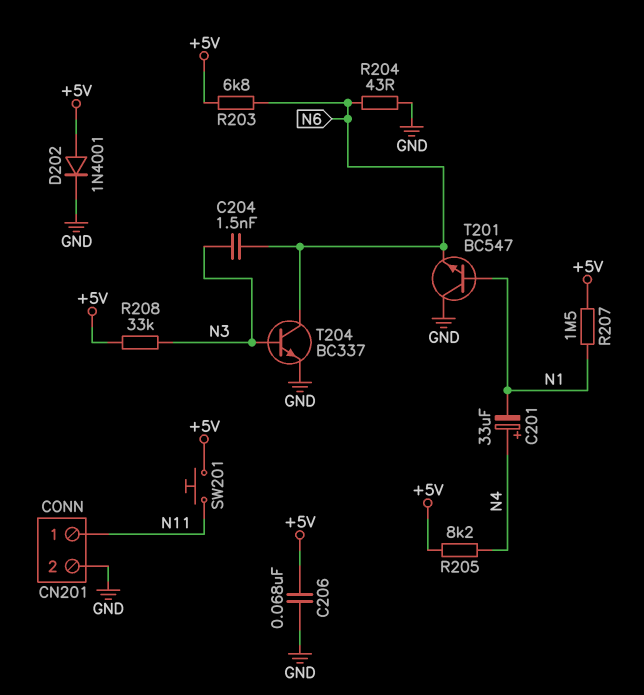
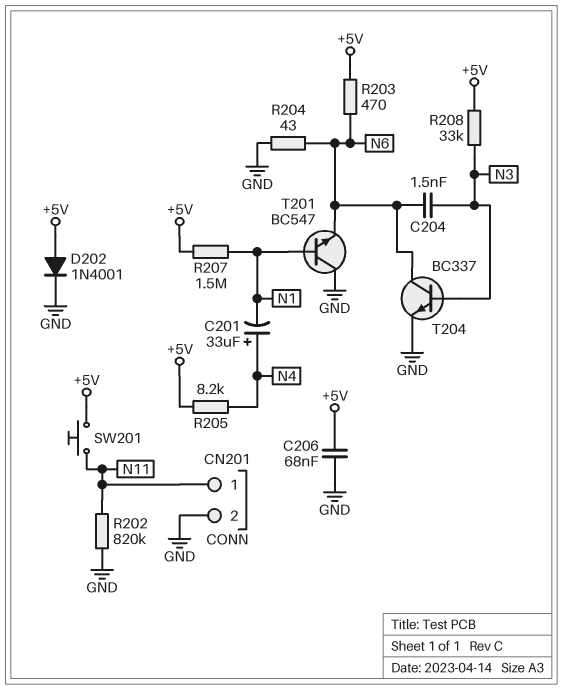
R202: none -> 820k (GND, N11)
R203: 6.8k (+5V, N6) -> 470 (+5V, N6)

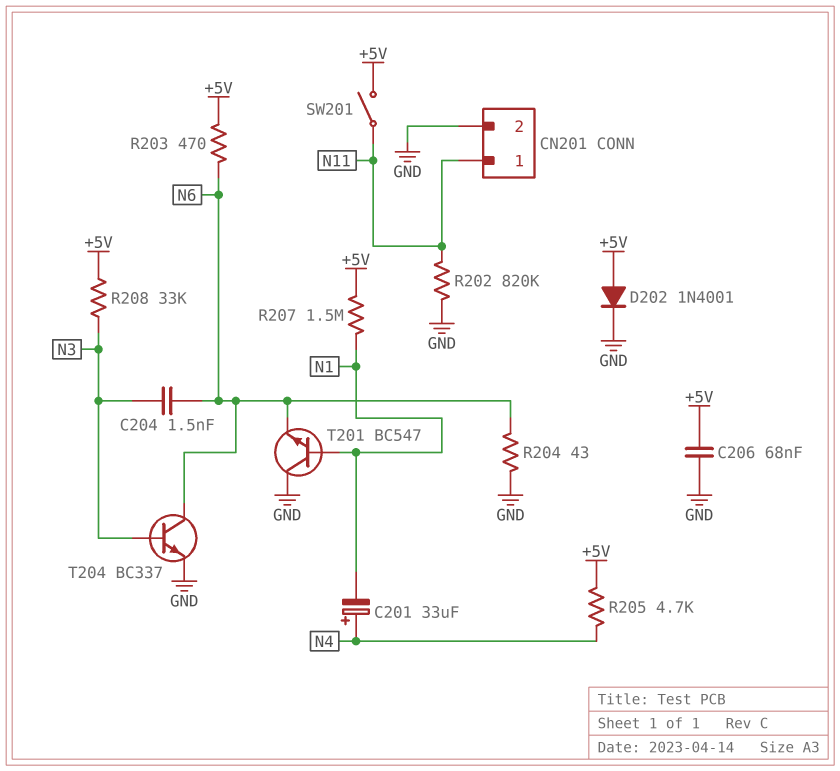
R205: 8.2k (+5V, N4) -> 4.7k (+5V, N4)
SW201: button (+5V, N11) -> switch (+5V, N11)

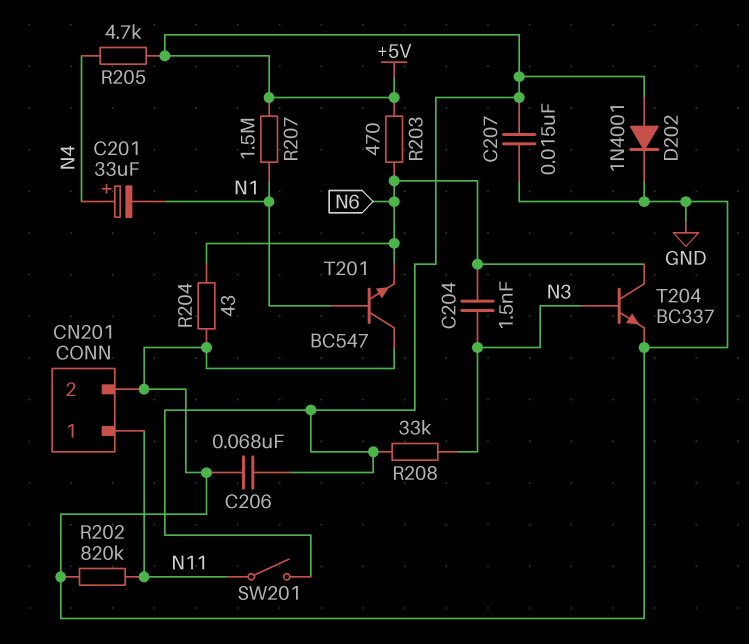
C207: none -> 15nF (+5V, GND)

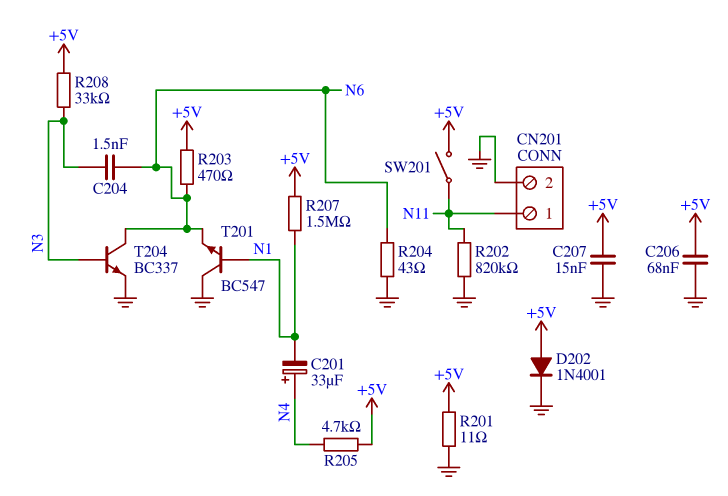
R201: none -> 11 (+5V, GND)

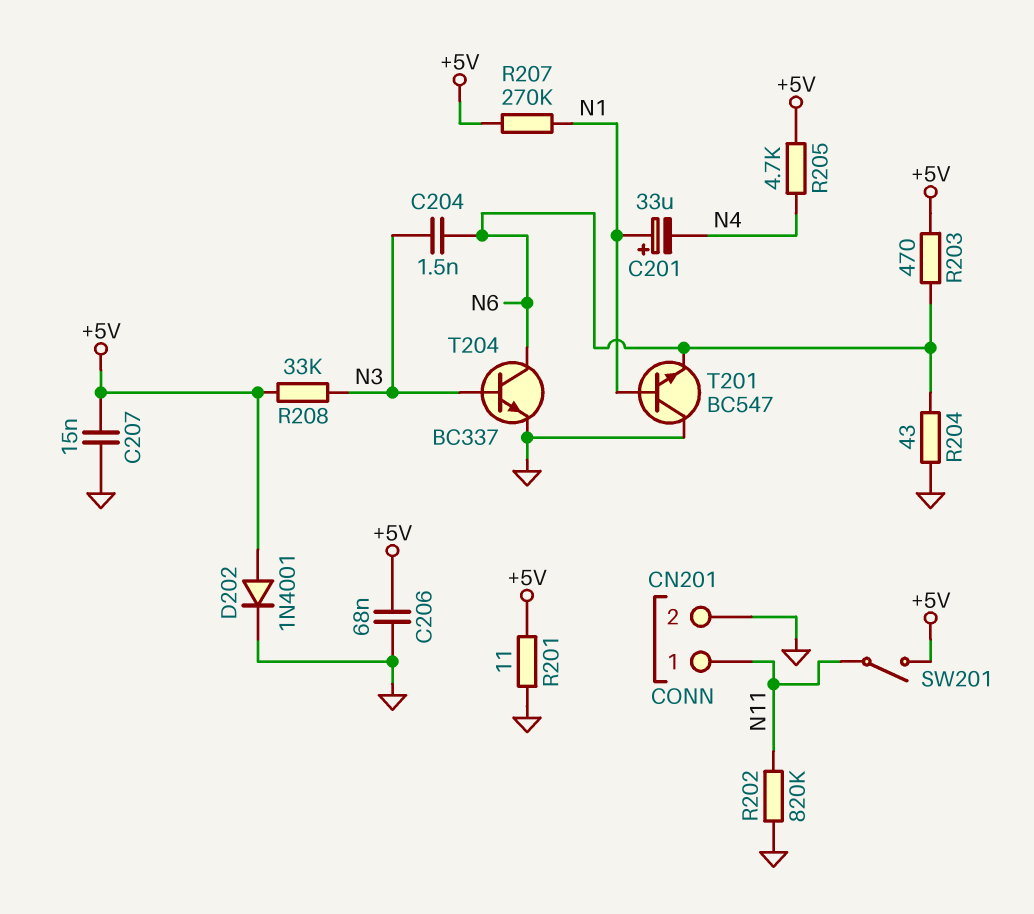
C201: 33uF (plus N4, minus N1) -> 33uF (plus N1, minus N4)
R207: 1.5M (+5V, N1) -> 270k (+5V, N1)

